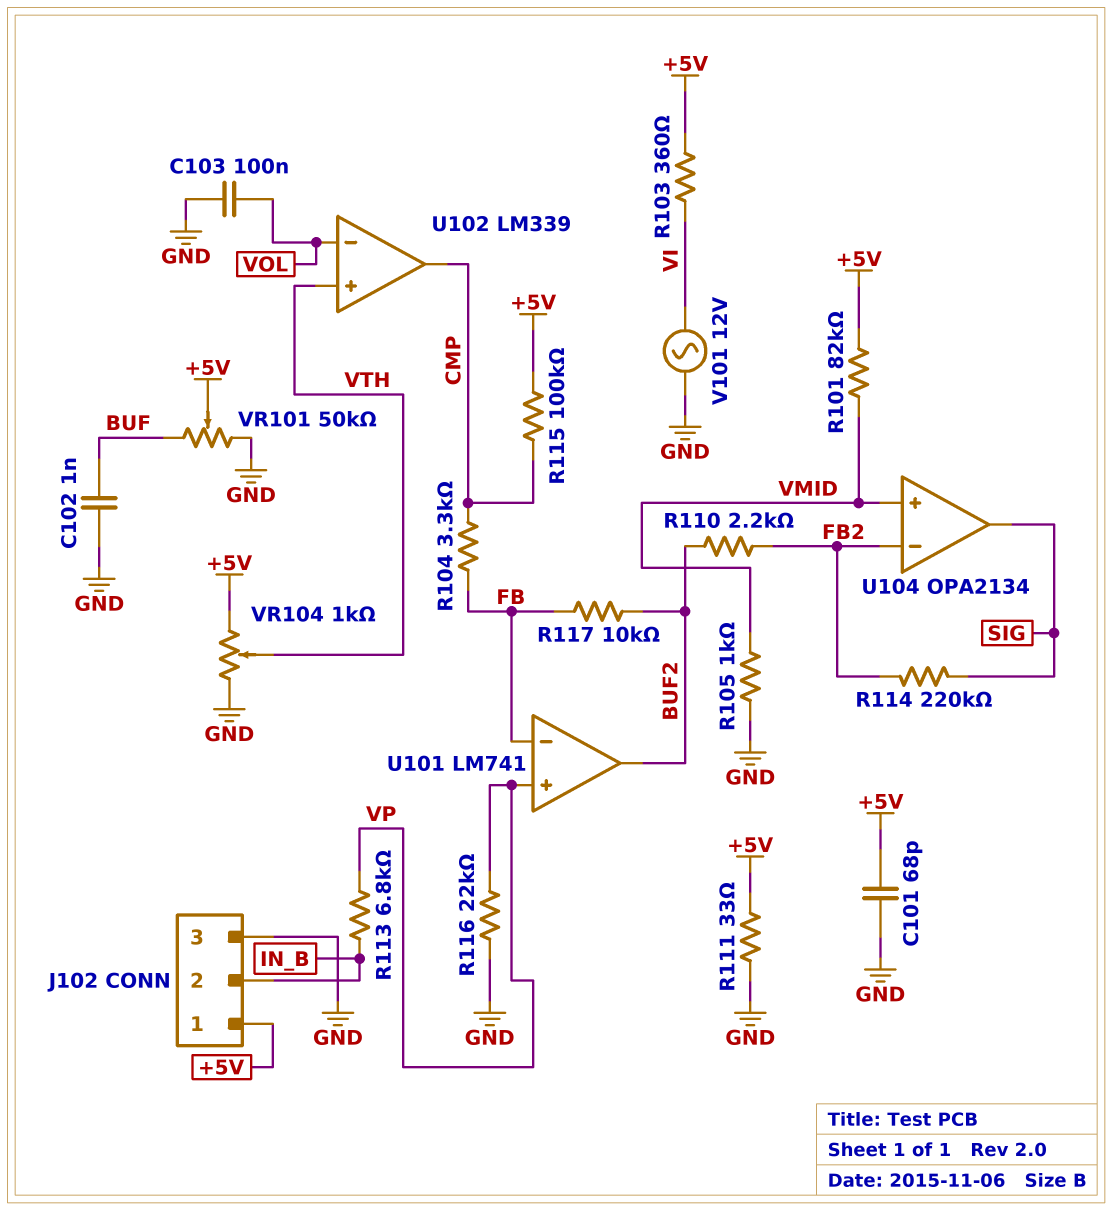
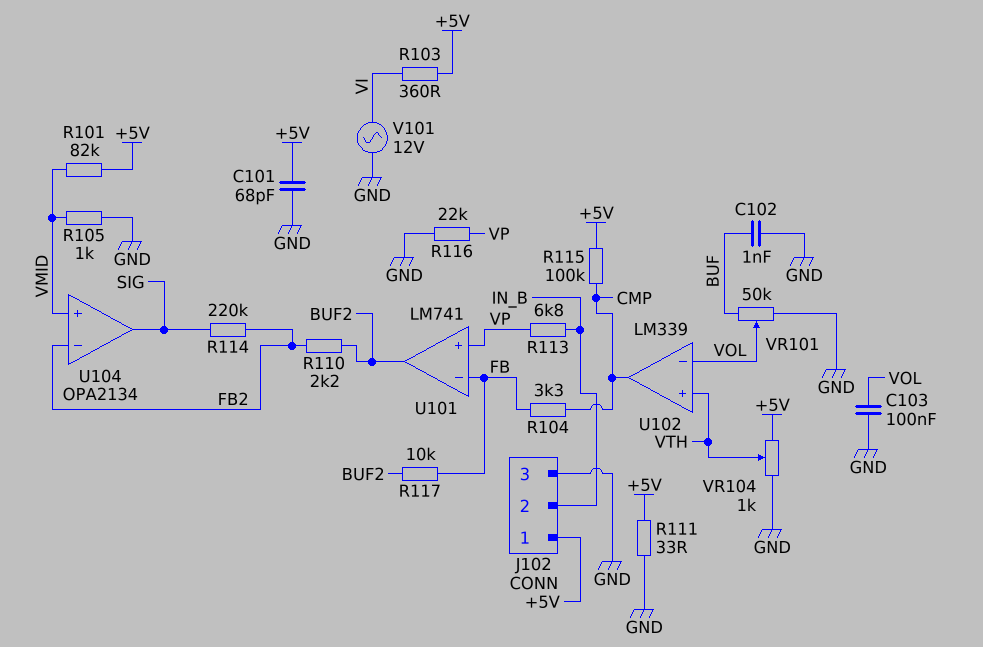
VR101: 50k (BUF, GND, wiper +5V) -> 50k (BUF, GND, wiper VOL)

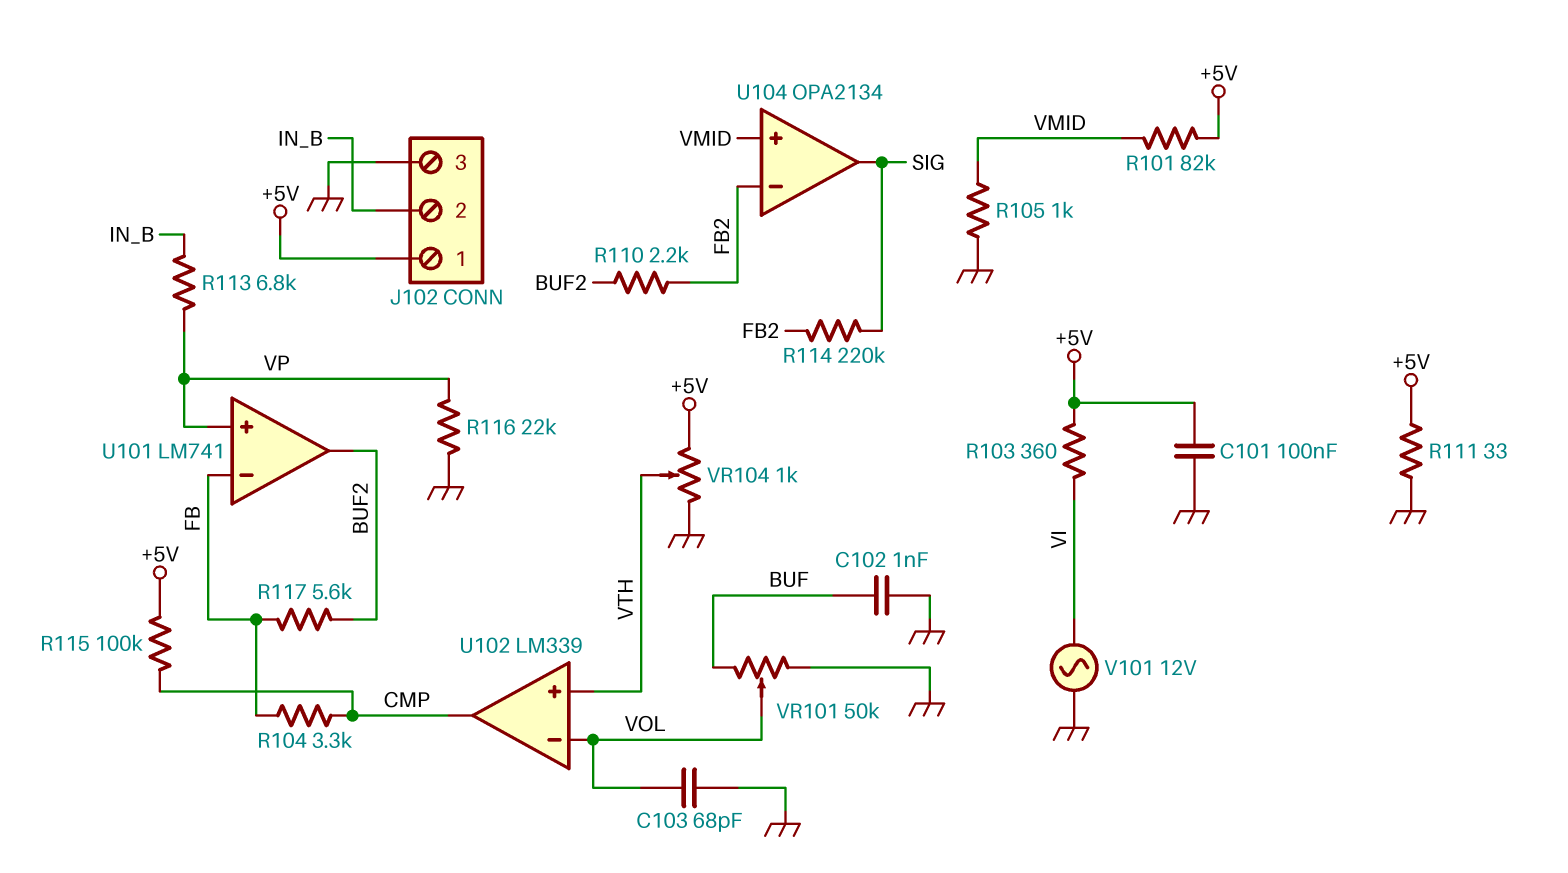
C101: 68pF (+5V, GND) -> 100nF (+5V, GND)
C103: 100nF (GND, VOL) -> 68pF (GND, VOL)
R117: 10k (BUF2, FB) -> 5.6k (BUF2, FB)

